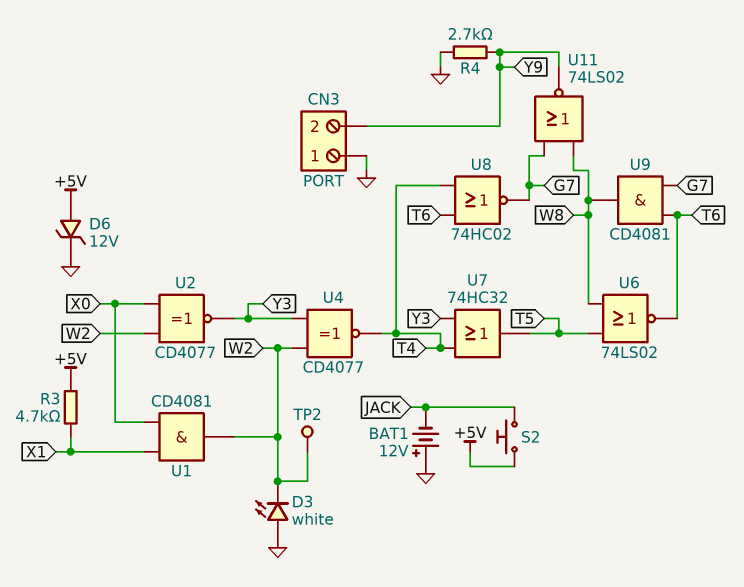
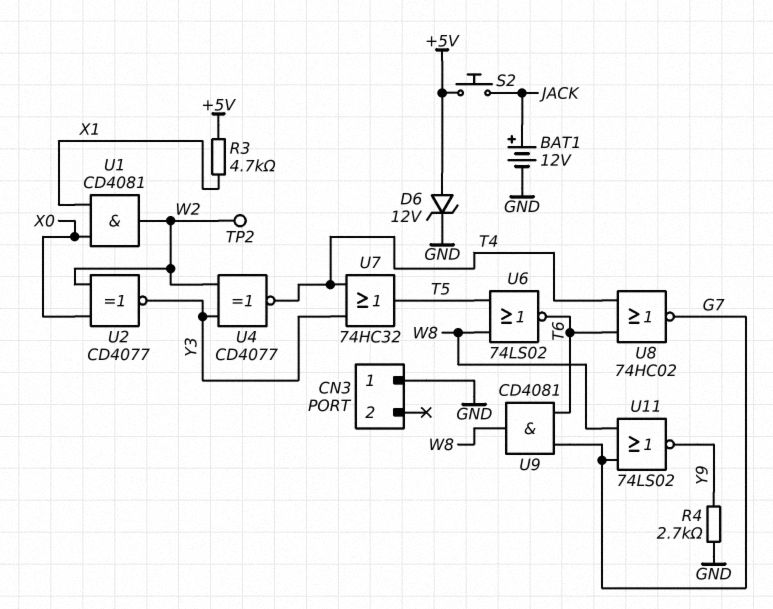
BAT1: 12V (plus GND, minus JACK) -> 12V (plus JACK, minus GND)
CN3 pin 2: Y9 -> none
D3: LED white (A GND, K W2) -> none

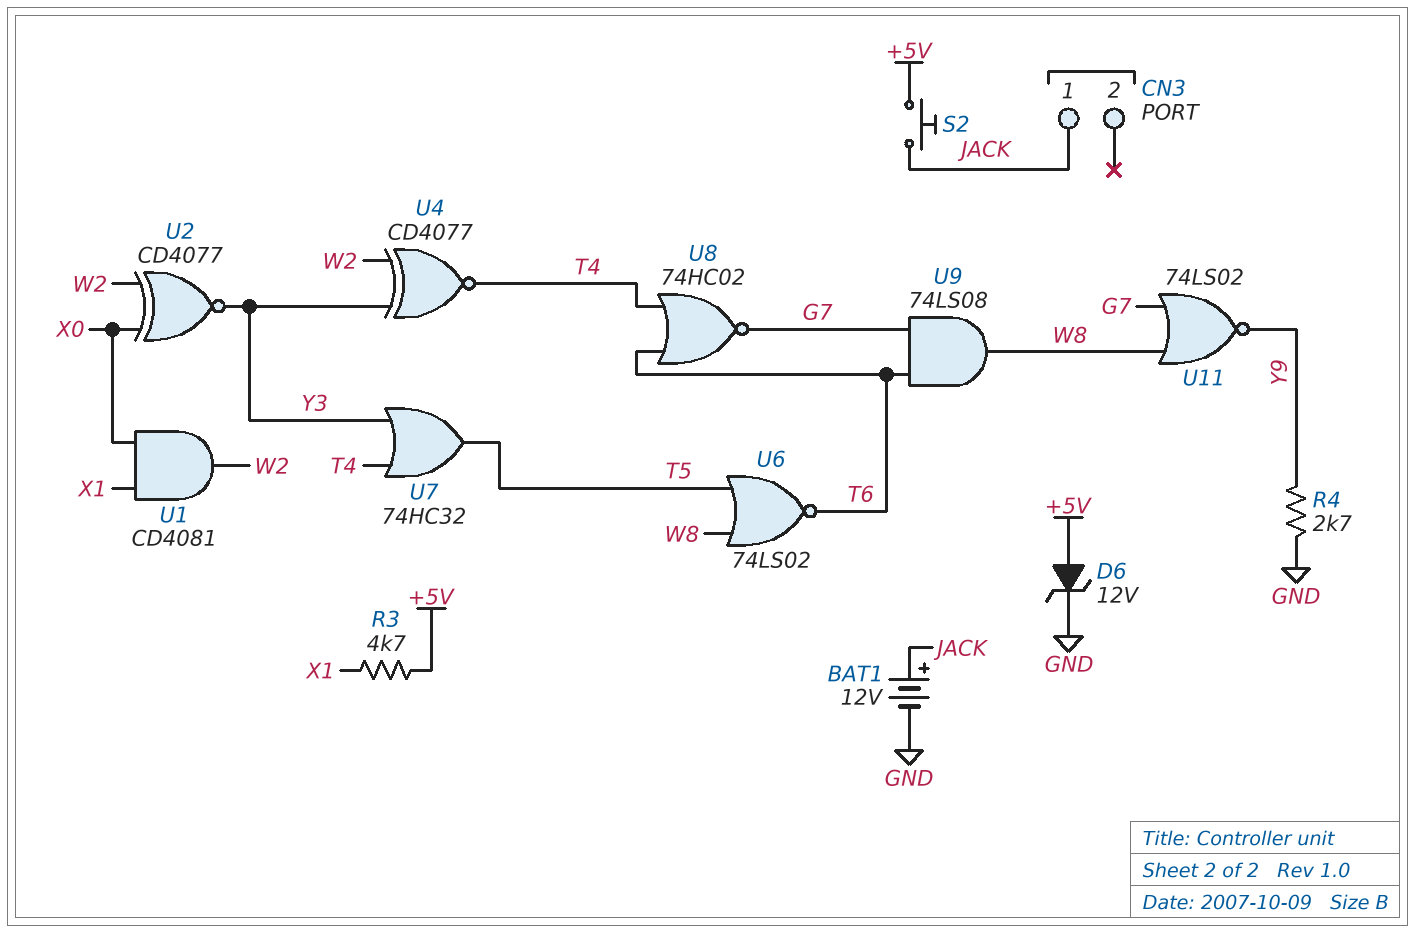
CN3 pin 1: GND -> JACK
TP2: test point (W2) -> none
U9: AND CD4081 (in G7, in T6, out W8) -> AND 74LS08 (in G7, in T6, out W8)

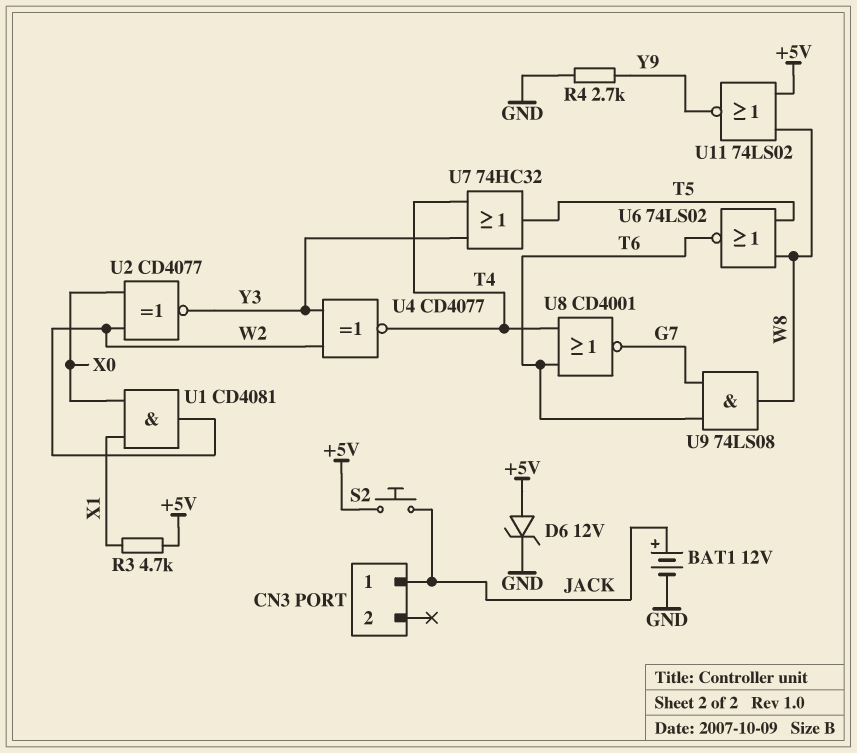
U8: NOR 74HC02 (in T4, in T6, out G7) -> NOR CD4001 (in T4, in T6, out G7)
U11: NOR 74LS02 (in G7, in W8, out Y9) -> NOR 74LS02 (in +5V, in W8, out Y9)

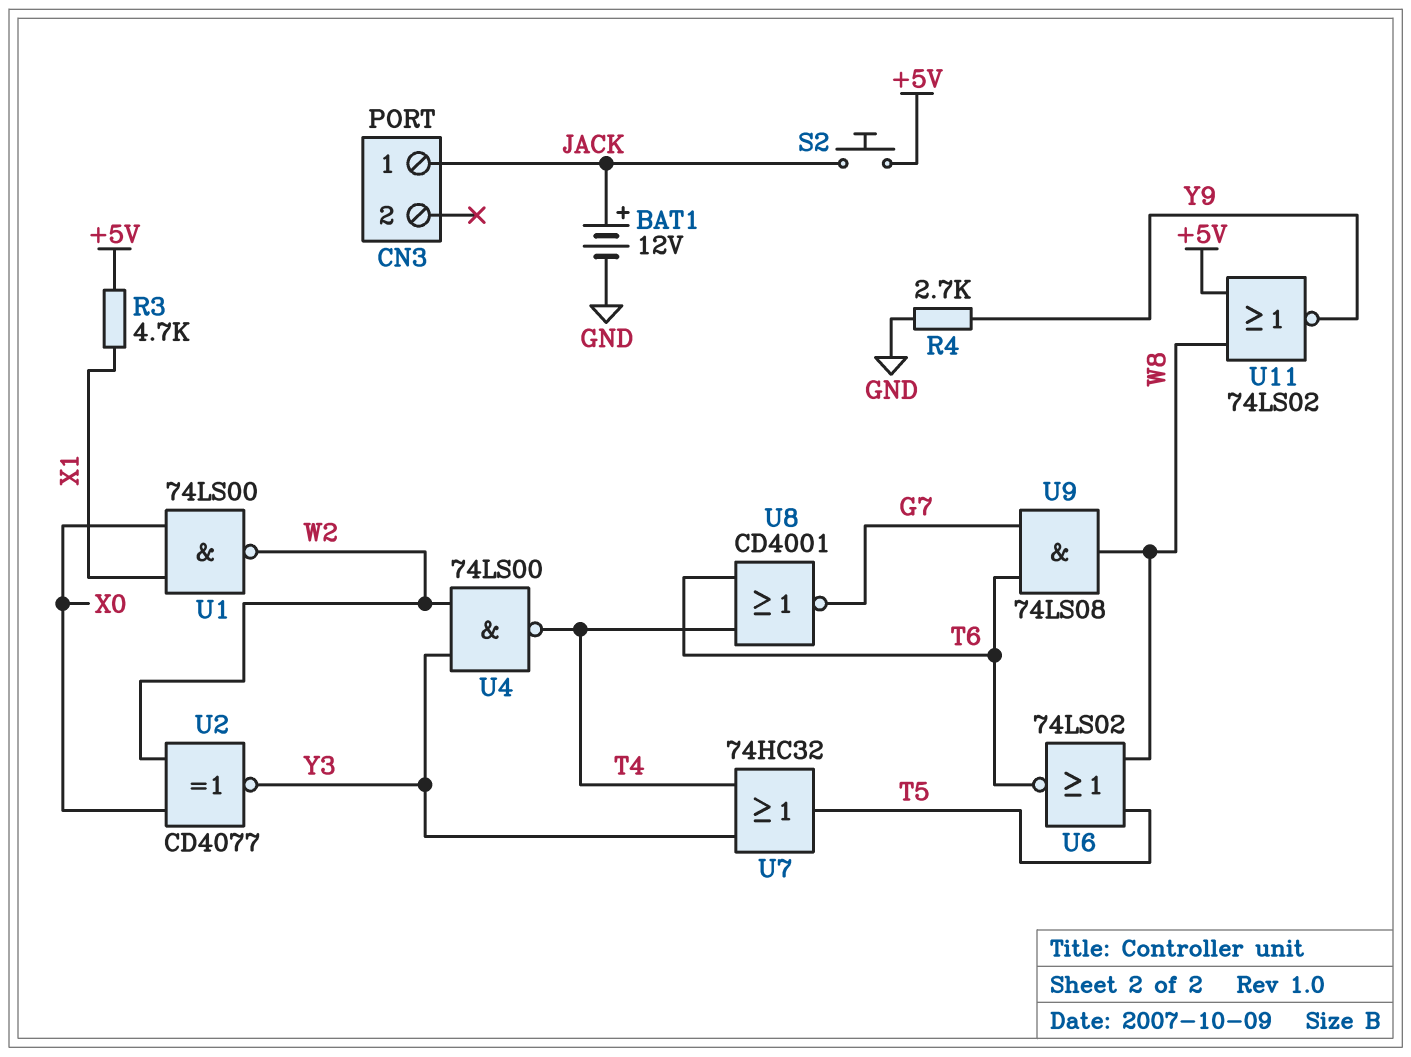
D6: zener 12V (A +5V, K GND) -> none
U1: AND CD4081 (in X0, in X1, out W2) -> NAND 74LS00 (in X0, in X1, out W2)
U4: XNOR CD4077 (in W2, in Y3, out T4) -> NAND 74LS00 (in W2, in Y3, out T4)

